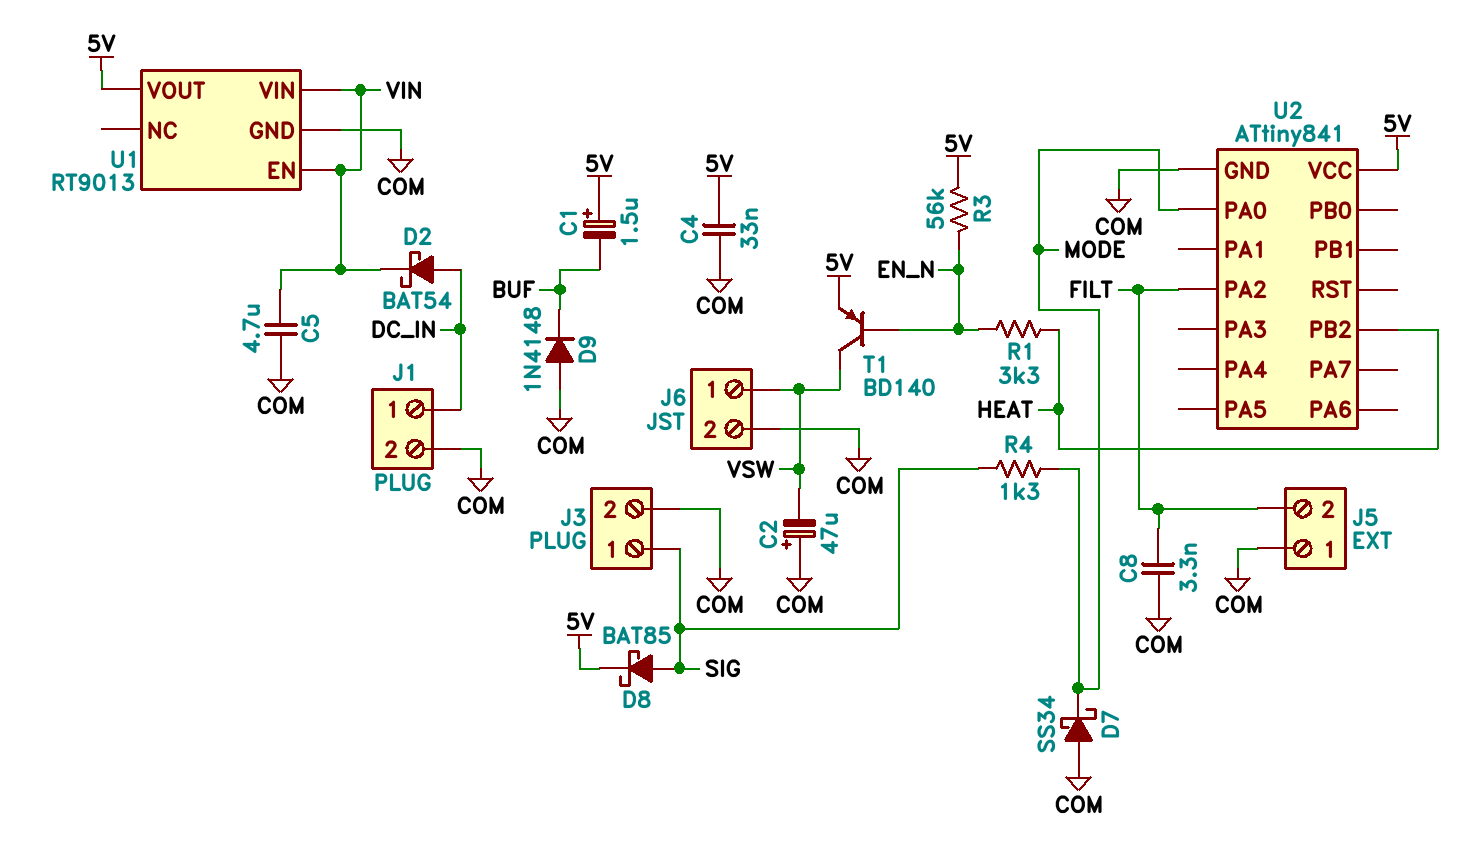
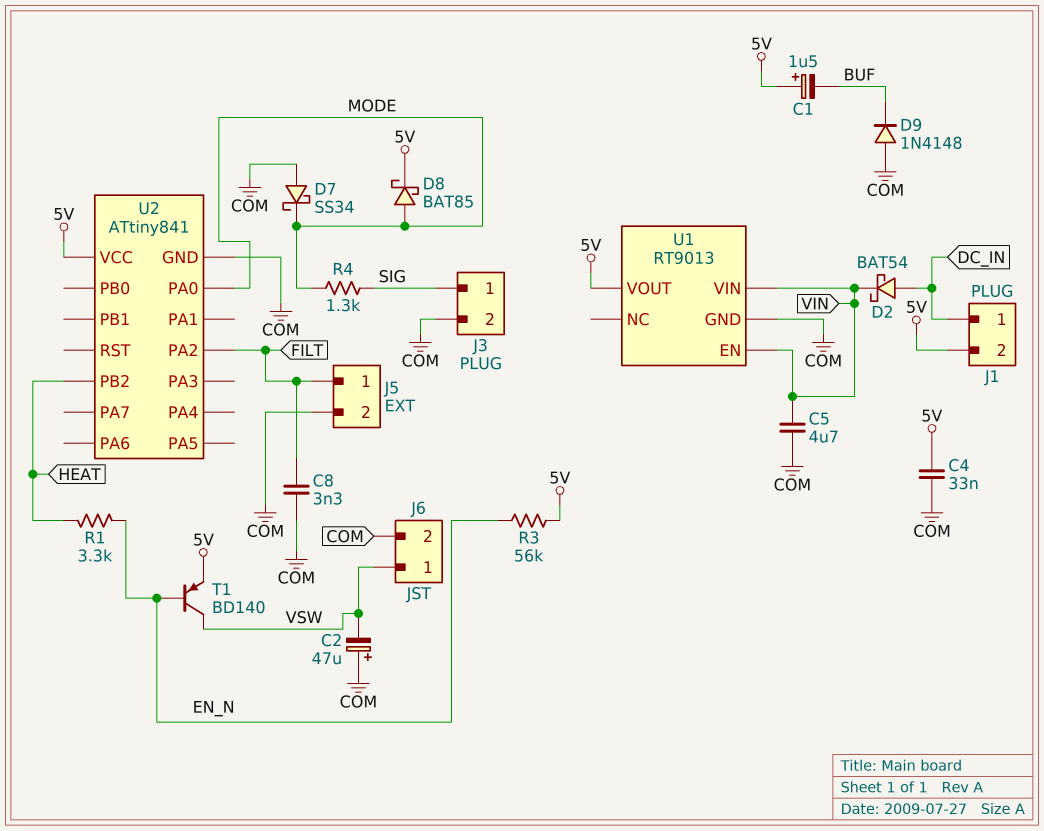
D8: schottky BAT85 (A SIG, K 5V) -> schottky BAT85 (A MODE, K 5V)
J1 pin 2: COM -> 5V
J5 pin 1: COM -> FILT
J5 pin 2: FILT -> COM

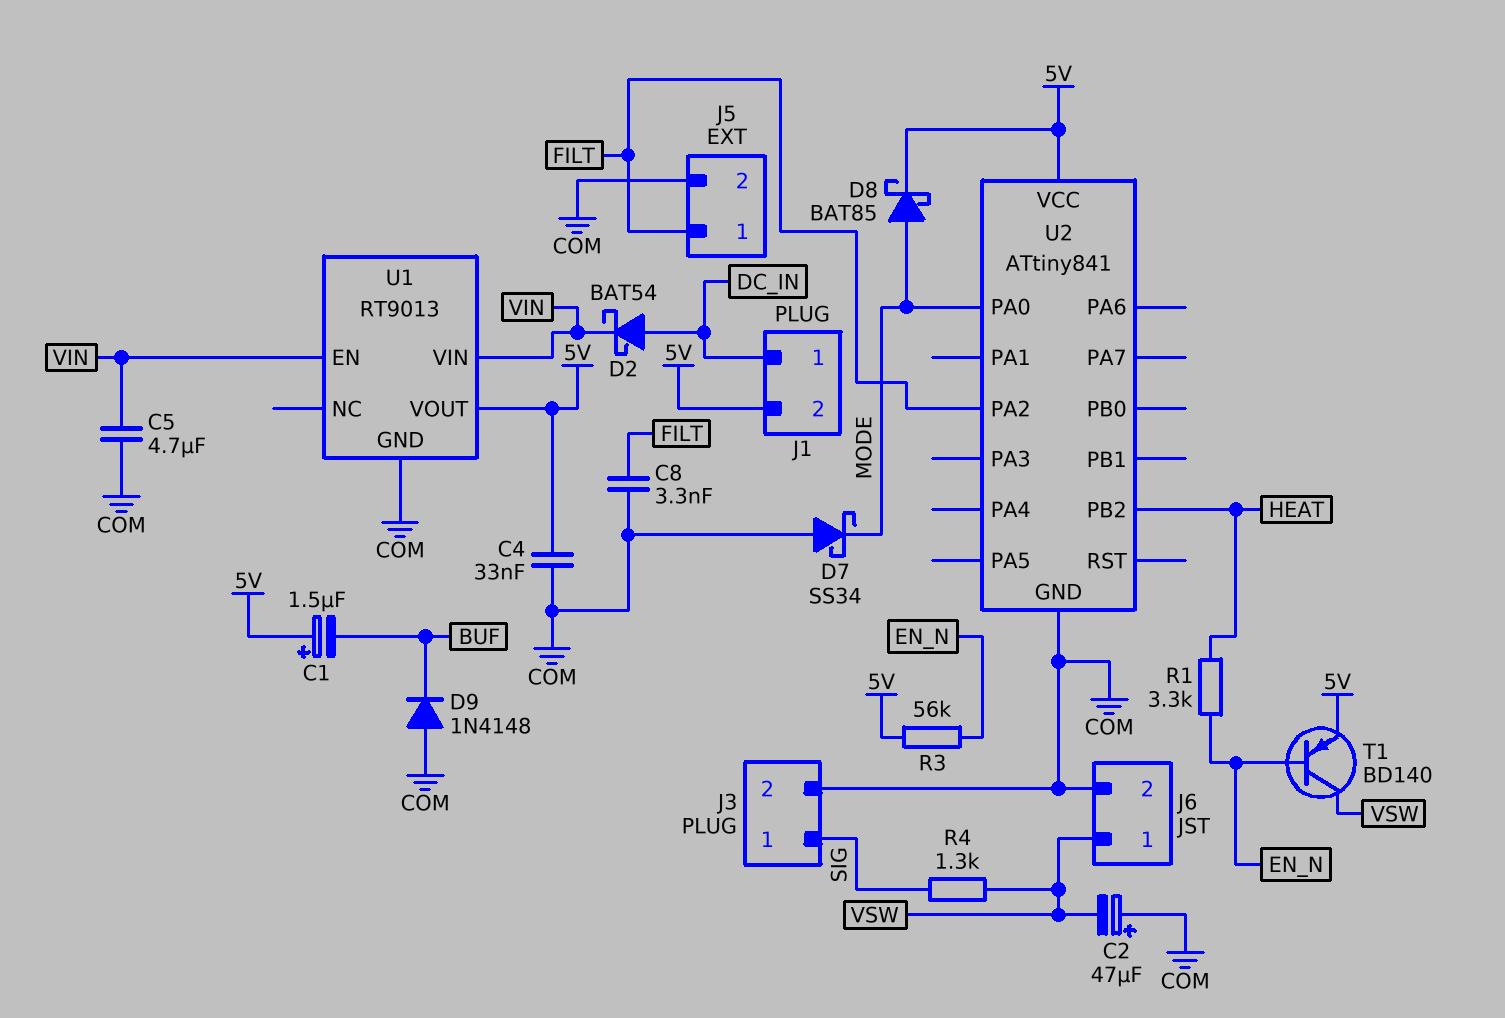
R4: 1.3k (MODE, SIG) -> 1.3k (SIG, VSW)

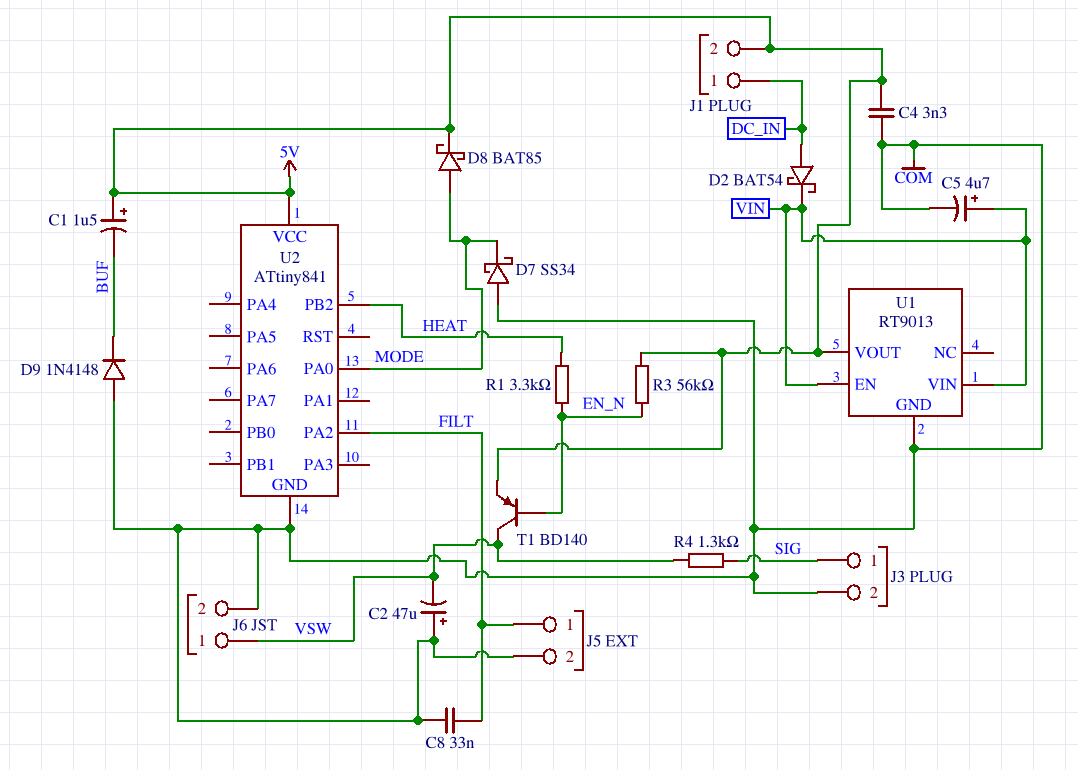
C4: 33nF (5V, COM) -> 3.3nF (5V, COM)
C5: 4.7uF (COM, VIN) -> 4.7uF (plus VIN, minus COM)
C8: 3.3nF (COM, FILT) -> 33nF (COM, FILT)

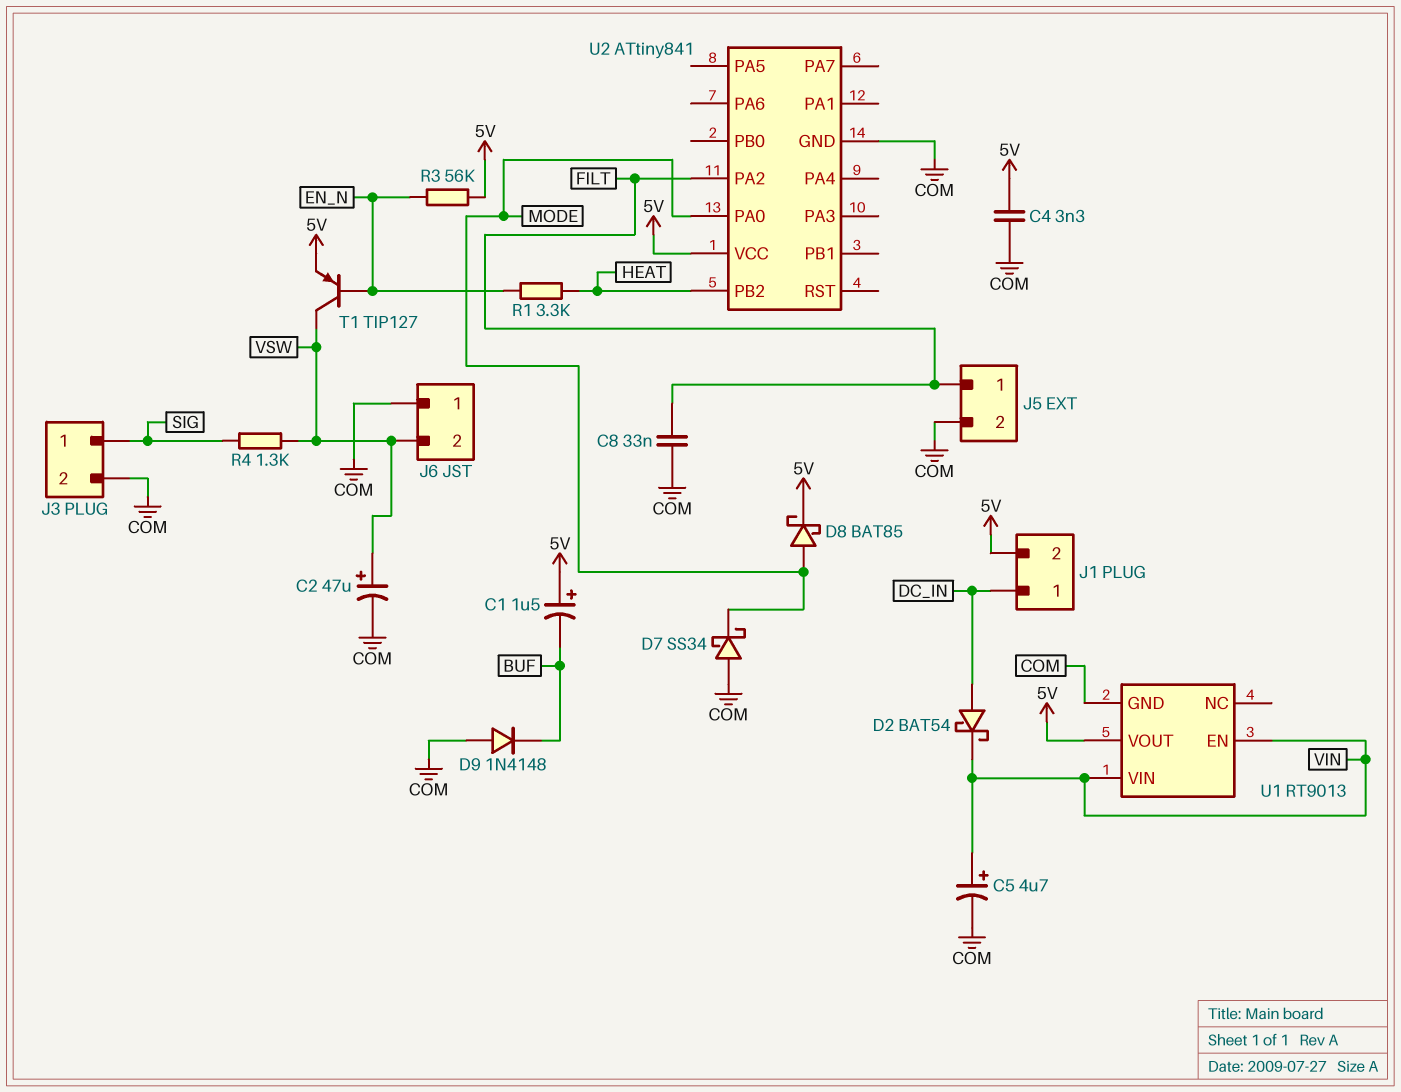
C2: 47uF (plus COM, minus VSW) -> 47uF (plus VSW, minus COM)
J6 pin 1: VSW -> COM
J6 pin 2: COM -> VSW
T1: PNP BD140 (B EN_N, C VSW, E 5V) -> PNP TIP127 (B EN_N, C VSW, E 5V)

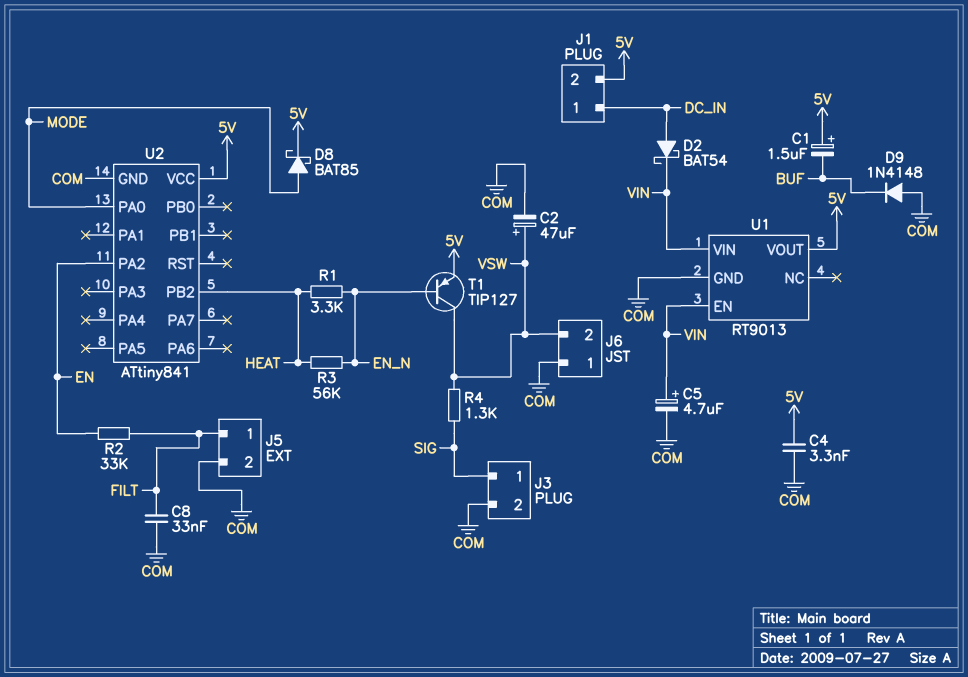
D7: schottky SS34 (A COM, K MODE) -> none
R2: none -> 33k (EN, FILT)
R3: 56k (5V, EN_N) -> 56k (EN_N, HEAT)
U2 pin PA2: FILT -> EN

